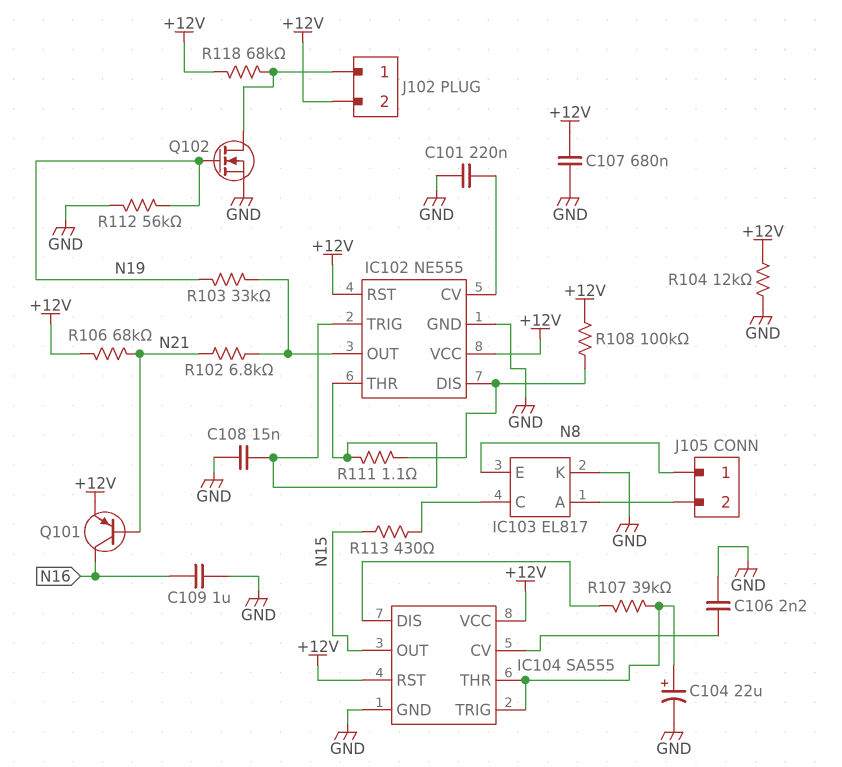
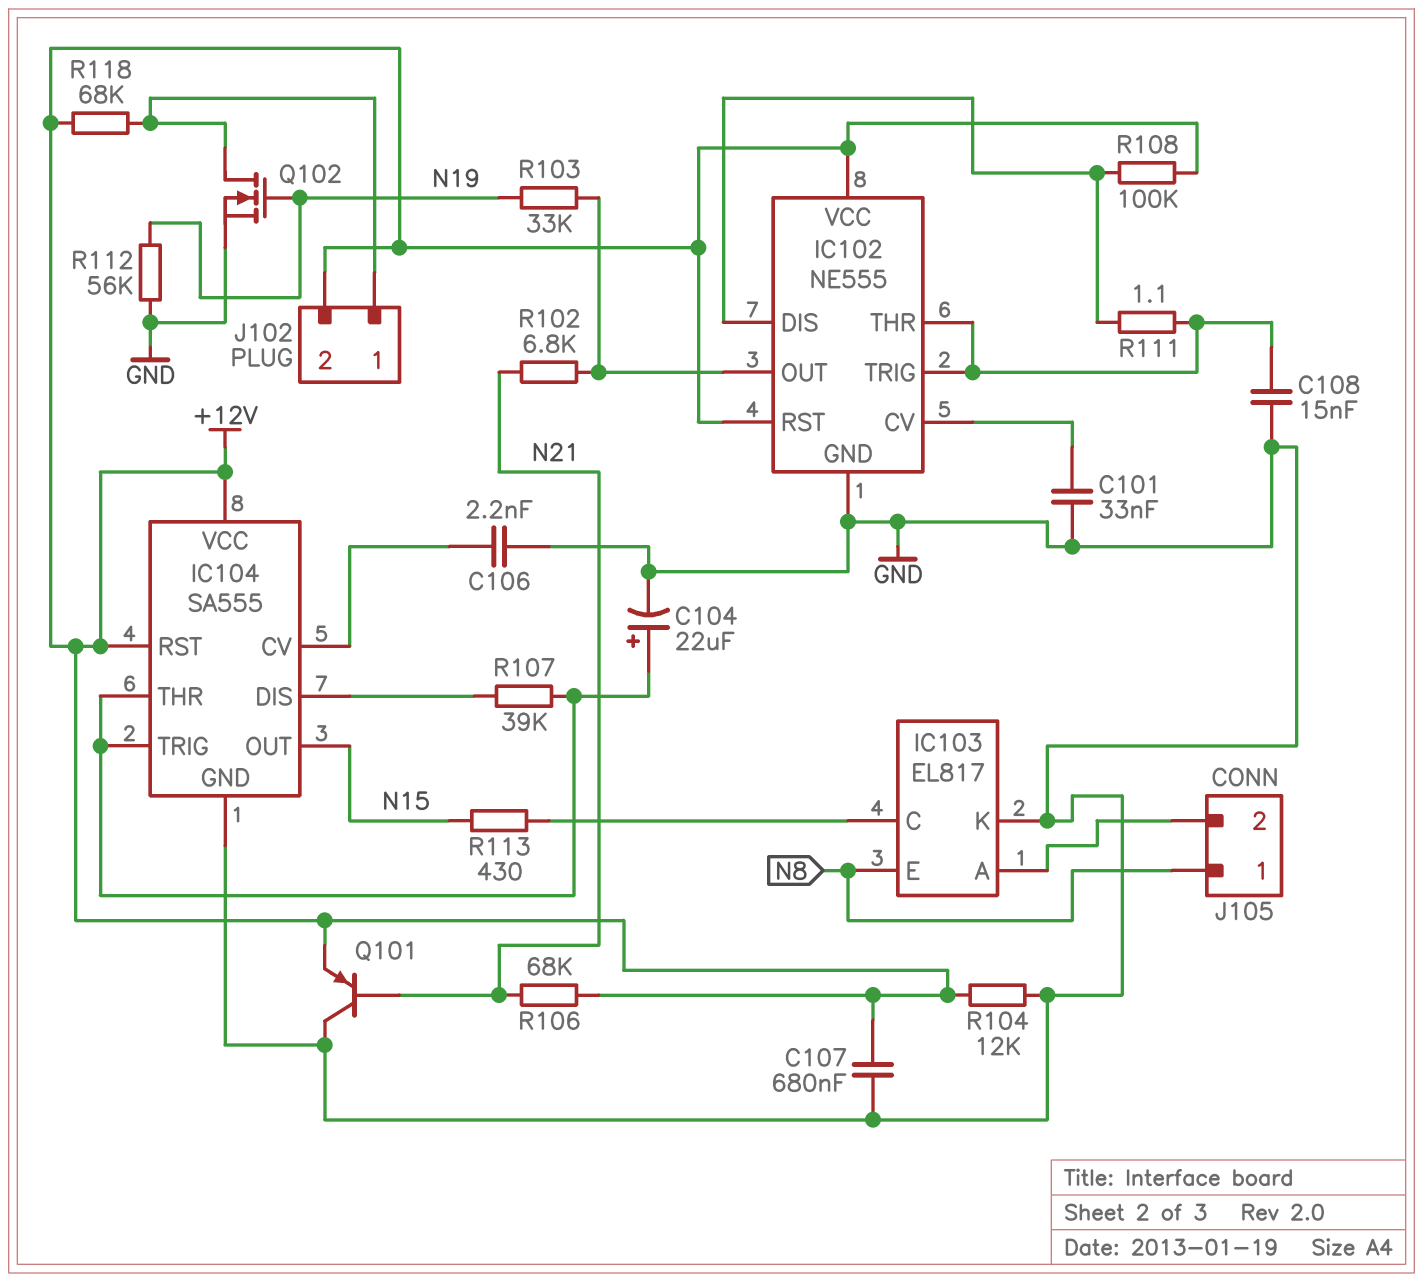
C101: 220nF (GND, IC102/CV) -> 33nF (GND, IC102/CV)
C109: 1uF (GND, N16) -> none
Q101: PNP (B N21, C N16, E +12V) -> PNP (B N21, C GND, E +12V)

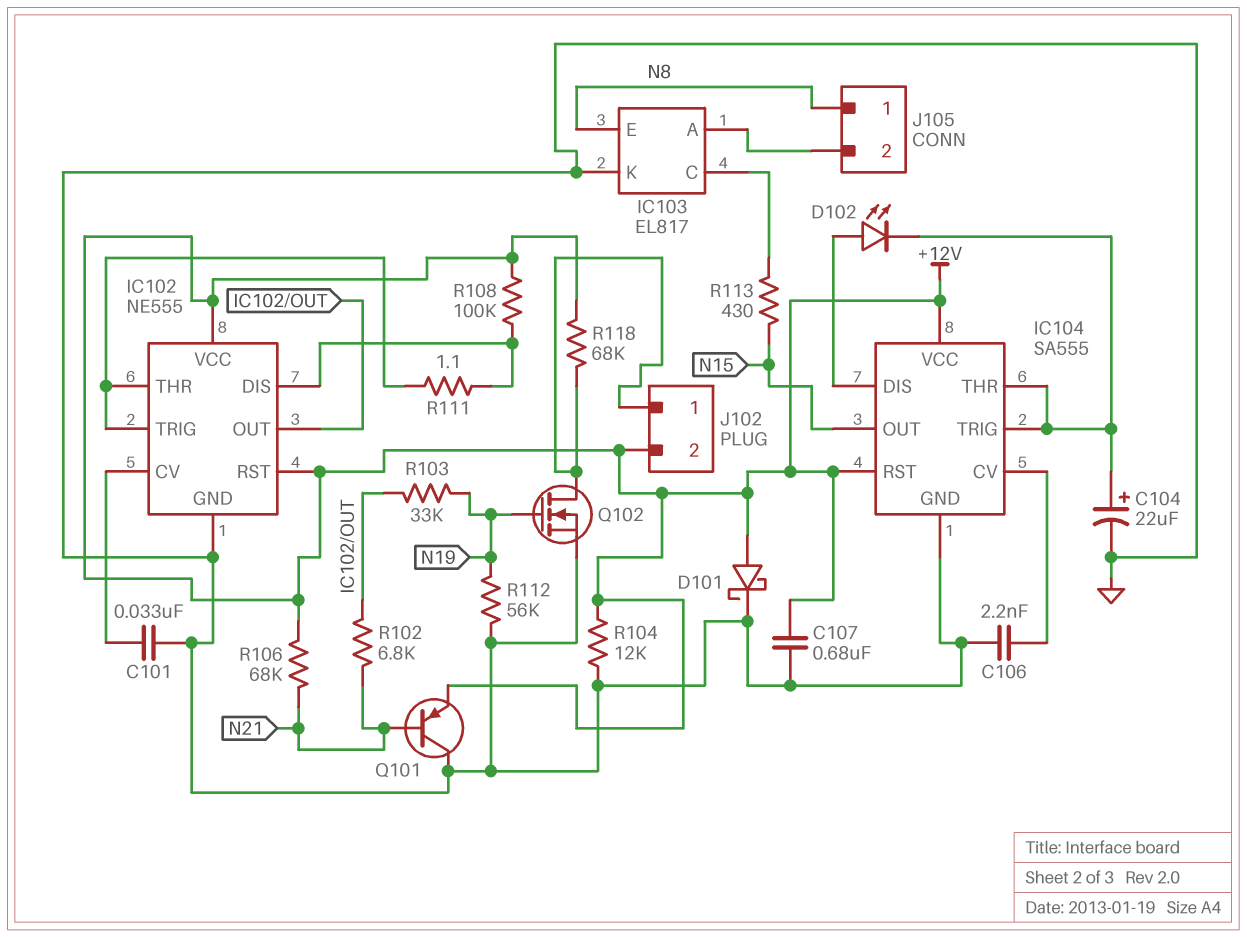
C108: 15nF (GND, IC102/THR) -> none
D101: none -> schottky (A +12V, K GND)
D102: none -> LED (A IC104/DIS, K IC104/THR)
R107: 39k (IC104/DIS, IC104/THR) -> none

